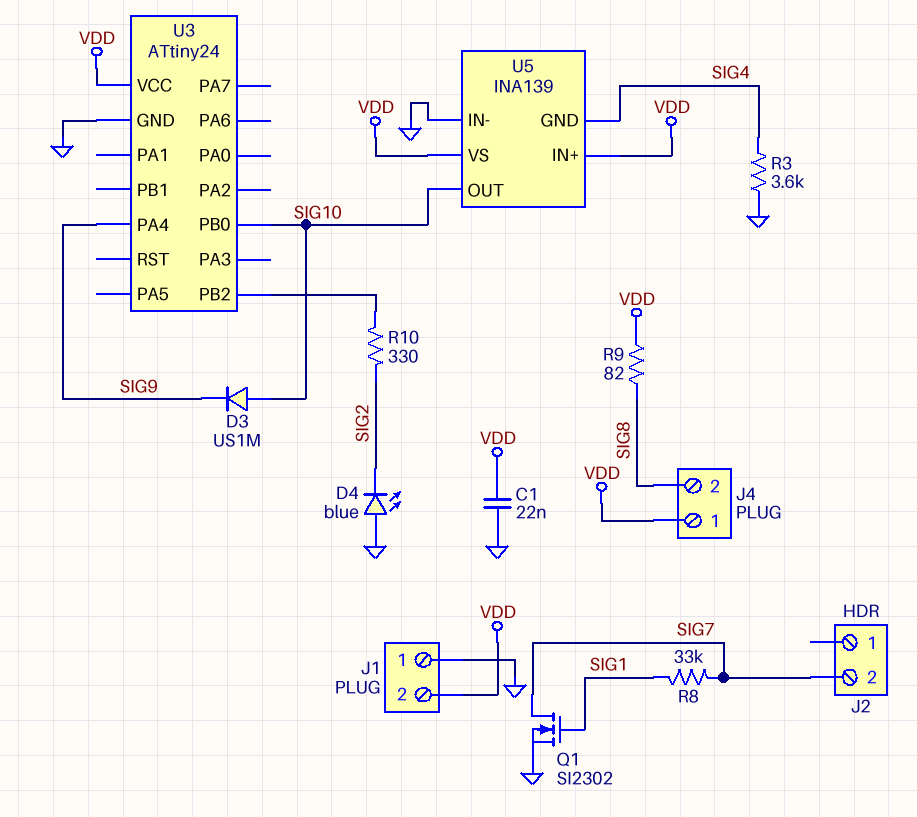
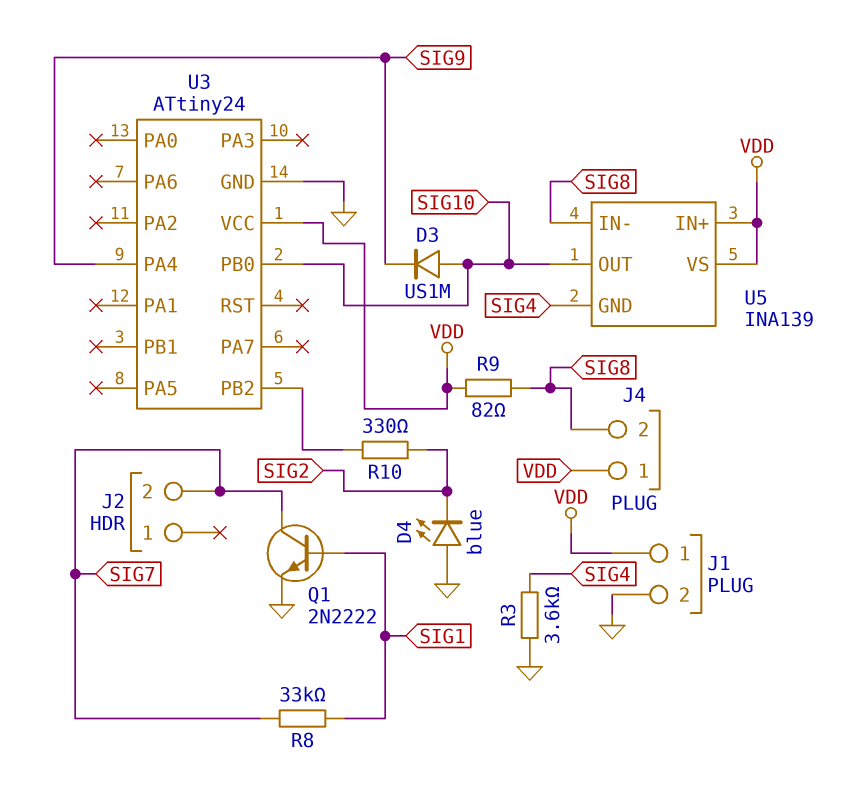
C1: 22nF (GND, VDD) -> none
J1 pin 1: GND -> VDD
J1 pin 2: VDD -> GND
Q1: NMOS SI2302 (G SIG1, D SIG7, S GND) -> NPN 2N2222 (B SIG1, C SIG7, E GND)
U5 pin IN-: GND -> SIG8

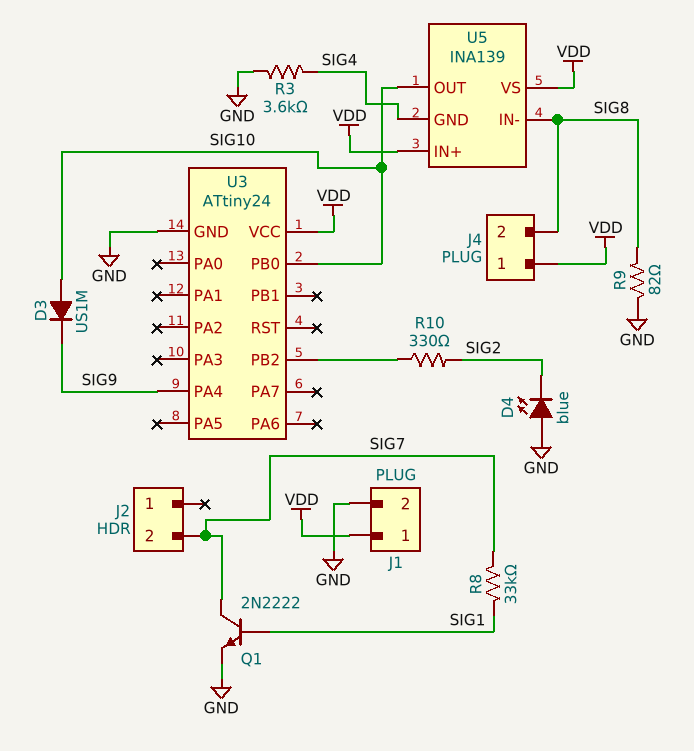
R9: 82 (SIG8, VDD) -> 82 (GND, SIG8)

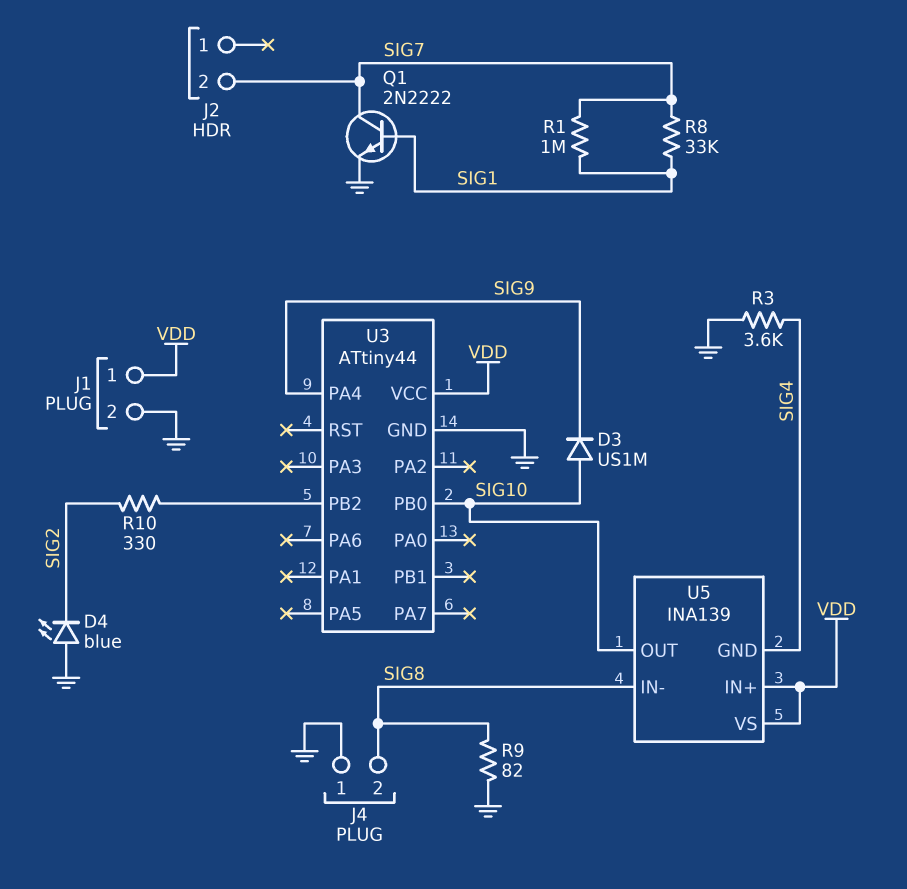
J4 pin 1: VDD -> GND
R1: none -> 1M (SIG1, SIG7)
U3: ATtiny24 -> ATtiny44

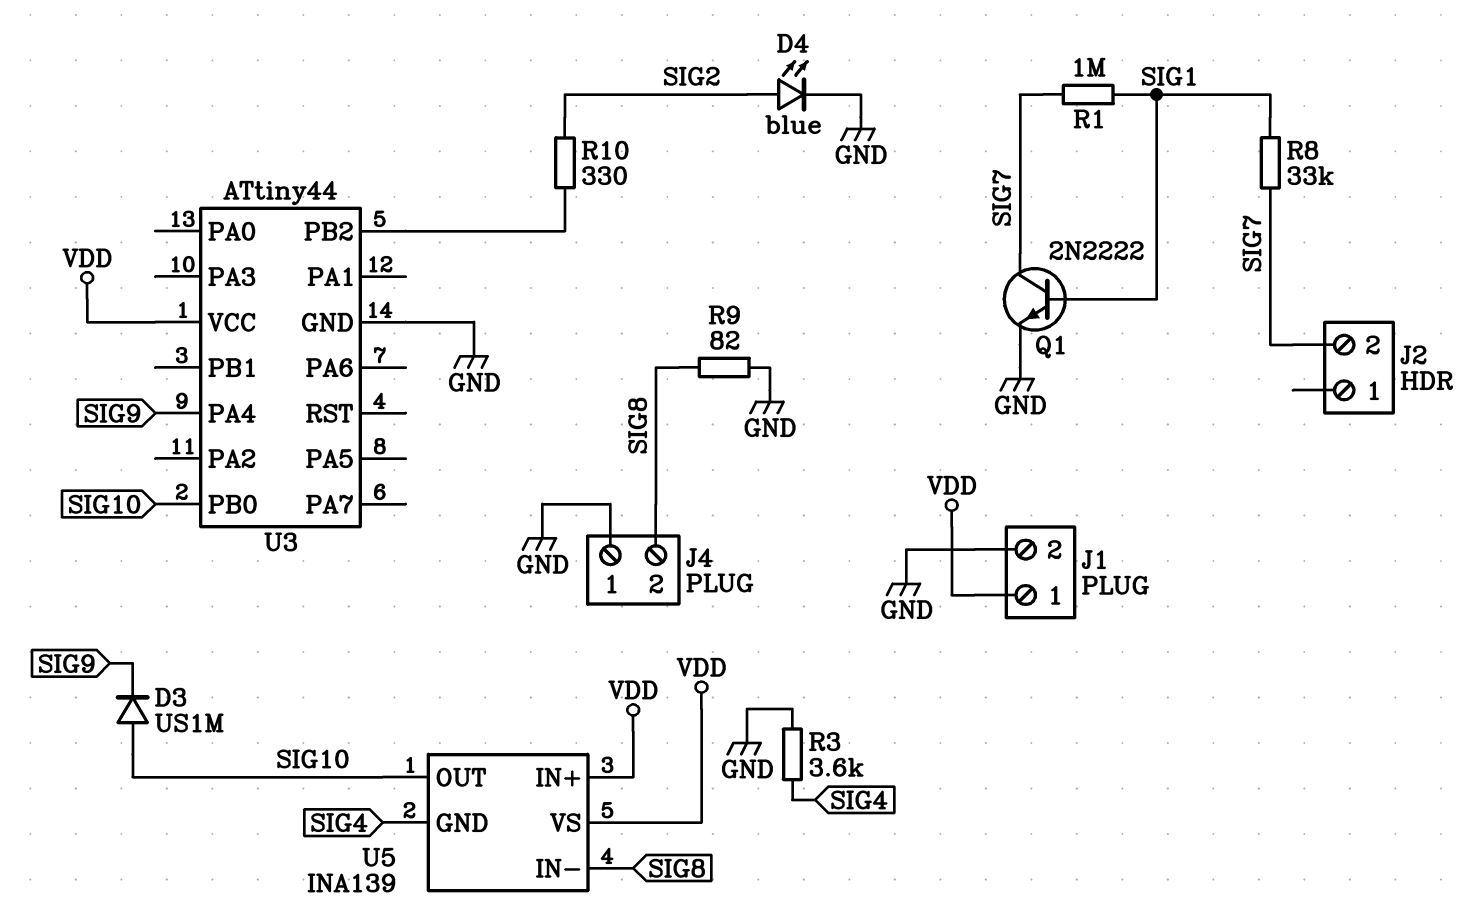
D4: LED blue (A GND, K SIG2) -> LED blue (A SIG2, K GND)

